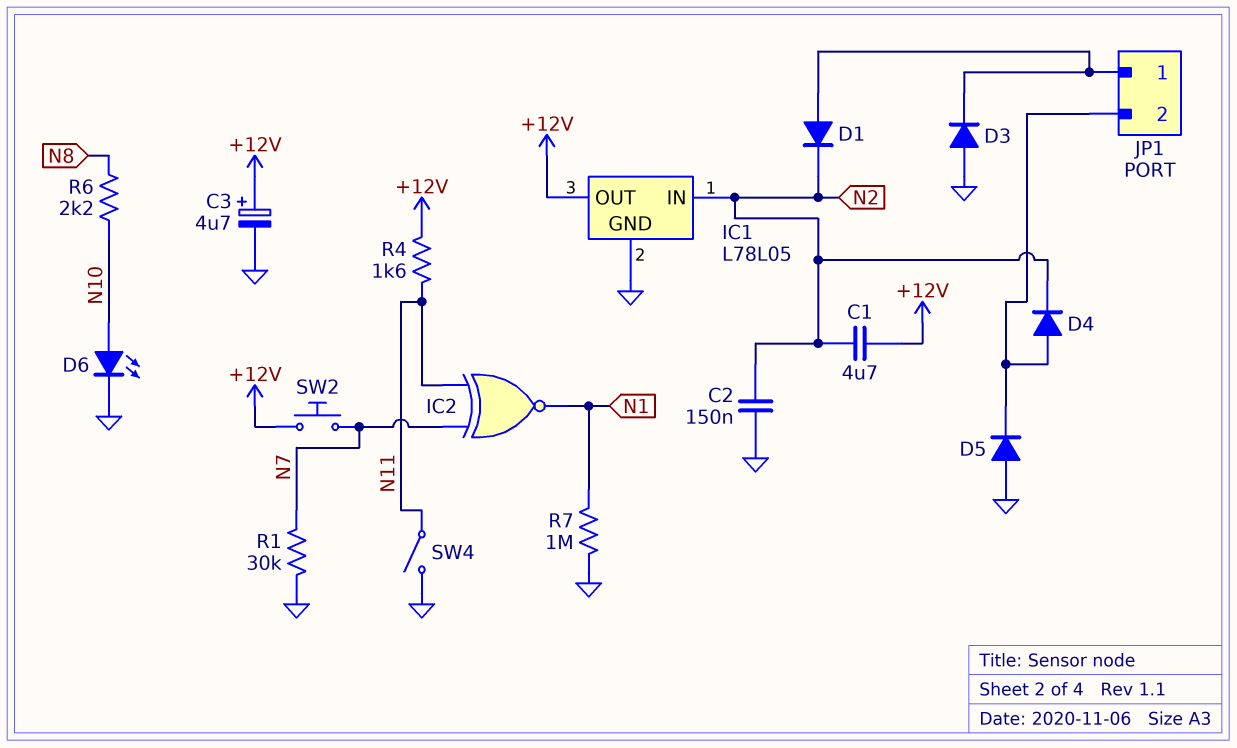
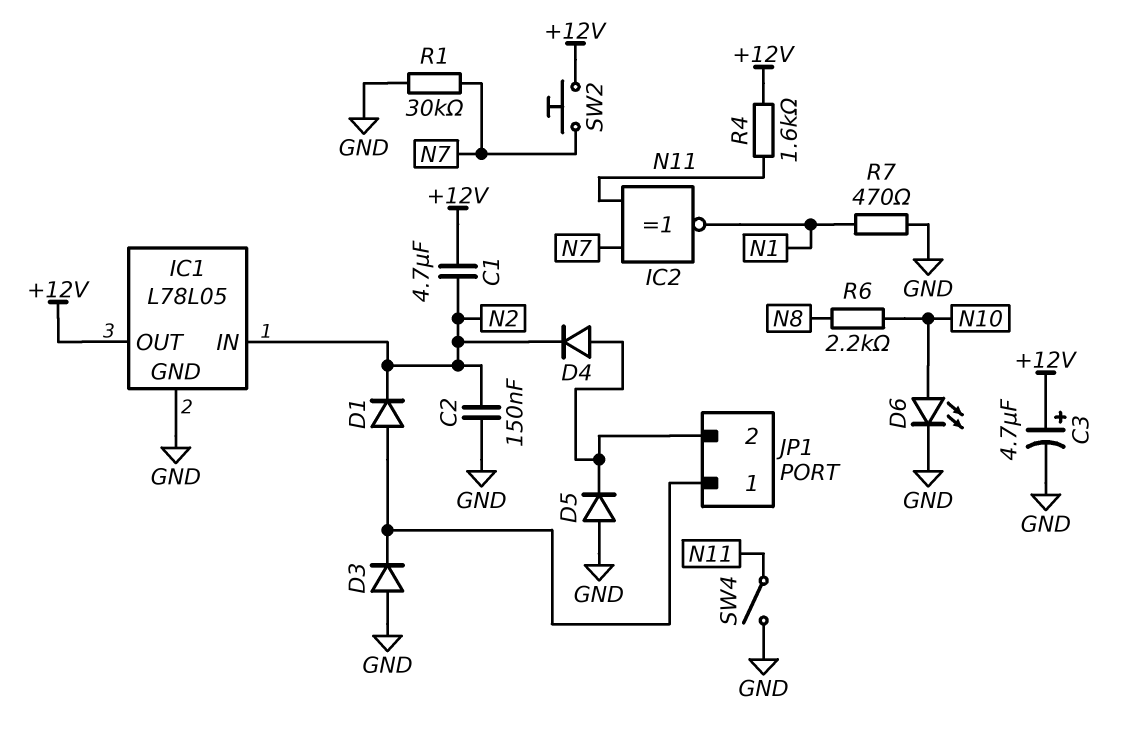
R7: 1M (GND, N1) -> 470 (GND, N1)

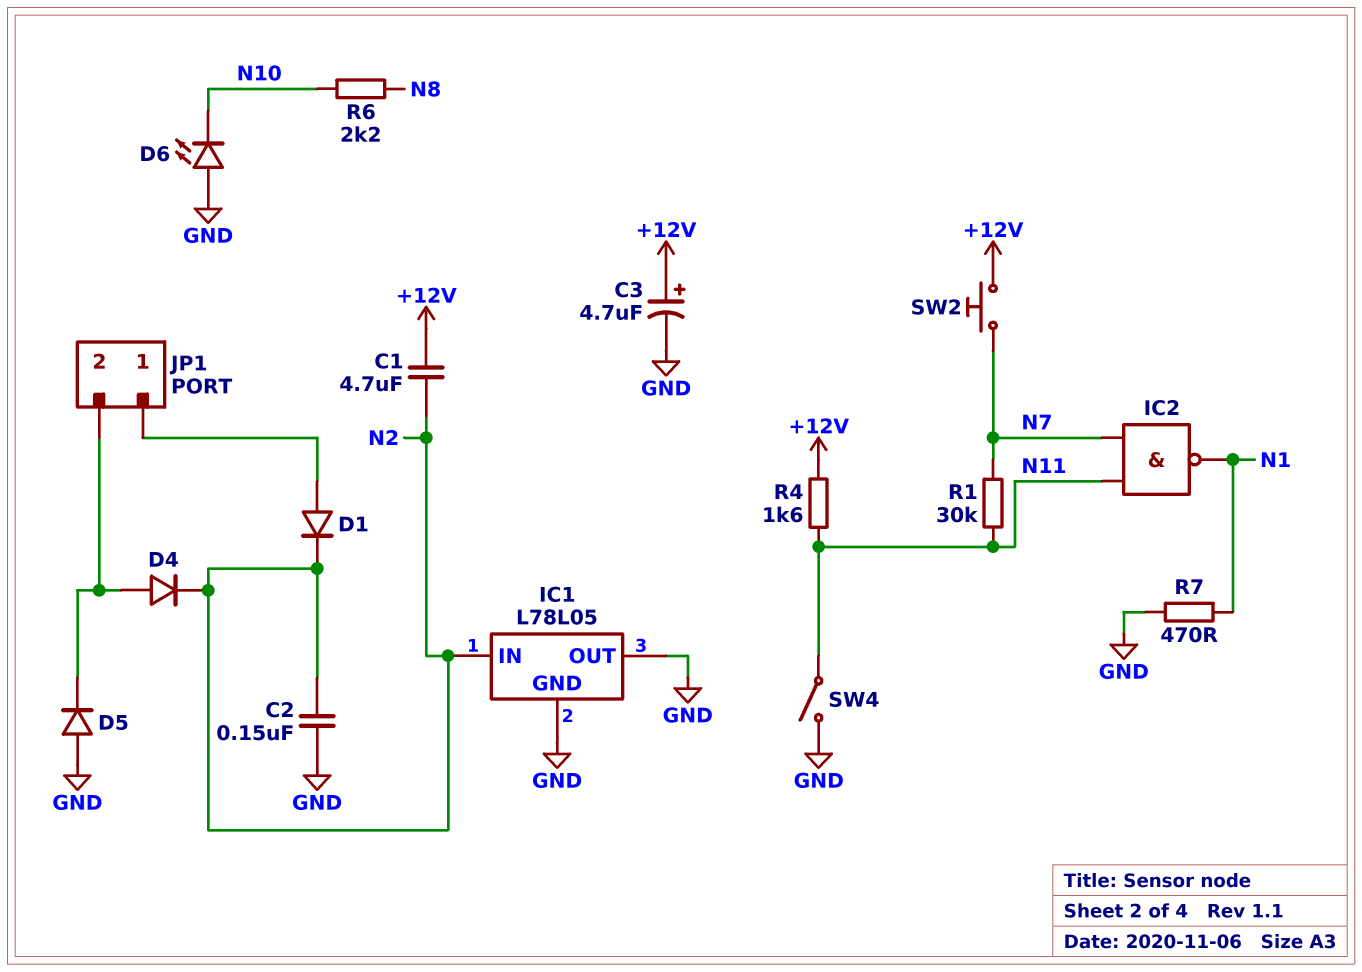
D3: diode (A GND, K JP1/1) -> none
D6: LED (A N10, K GND) -> LED (A GND, K N10)
IC1 pin OUT: +12V -> GND
IC2: XNOR (in N7, in N11, out N1) -> NAND (in N7, in N11, out N1)
R1: 30k (GND, N7) -> 30k (N7, N11)

